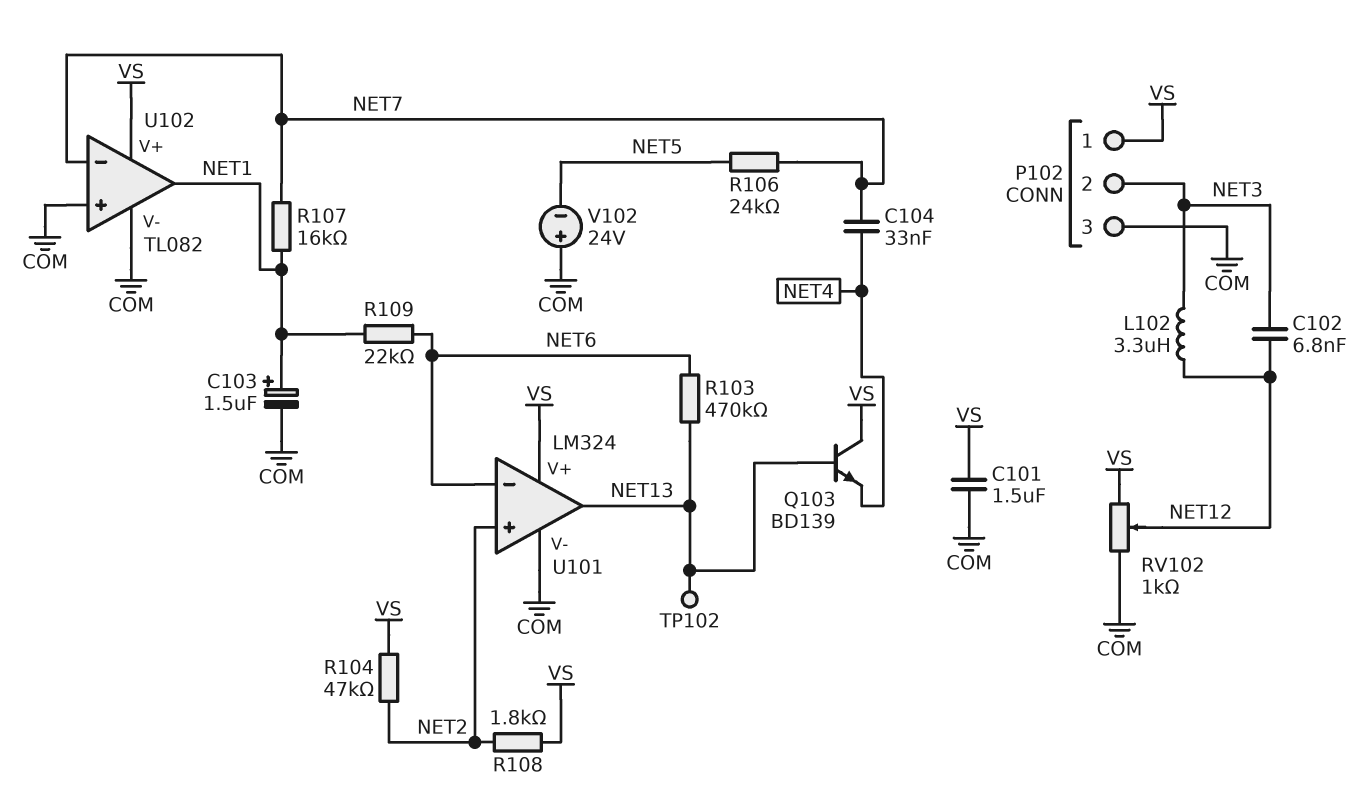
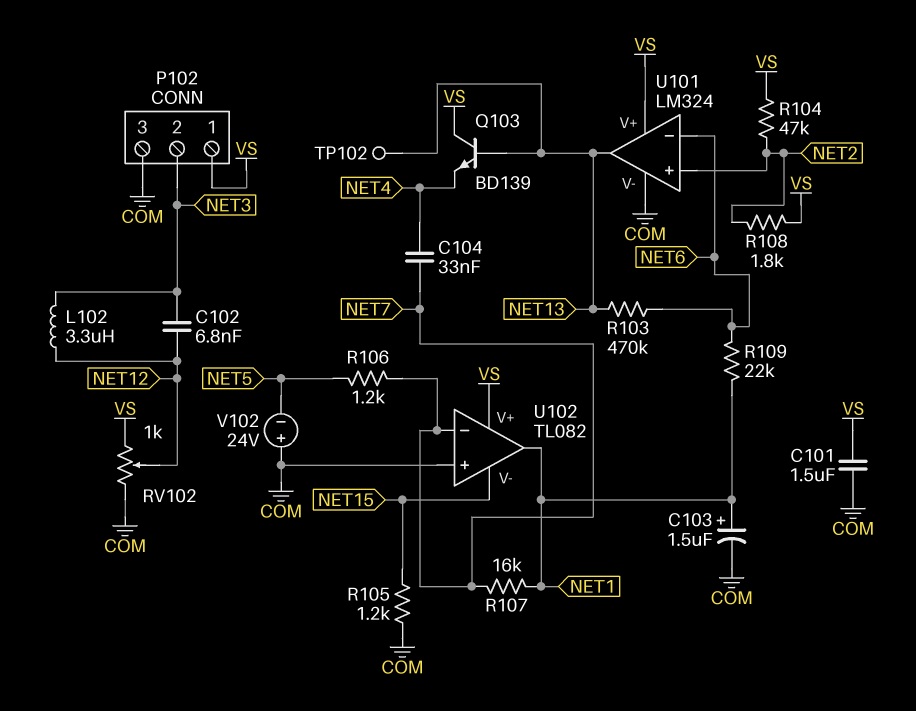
R105: none -> 1.2k (COM, NET15)
R106: 24k (NET5, NET7) -> 1.2k (NET5, NET7)
U102 pin V-: COM -> NET15

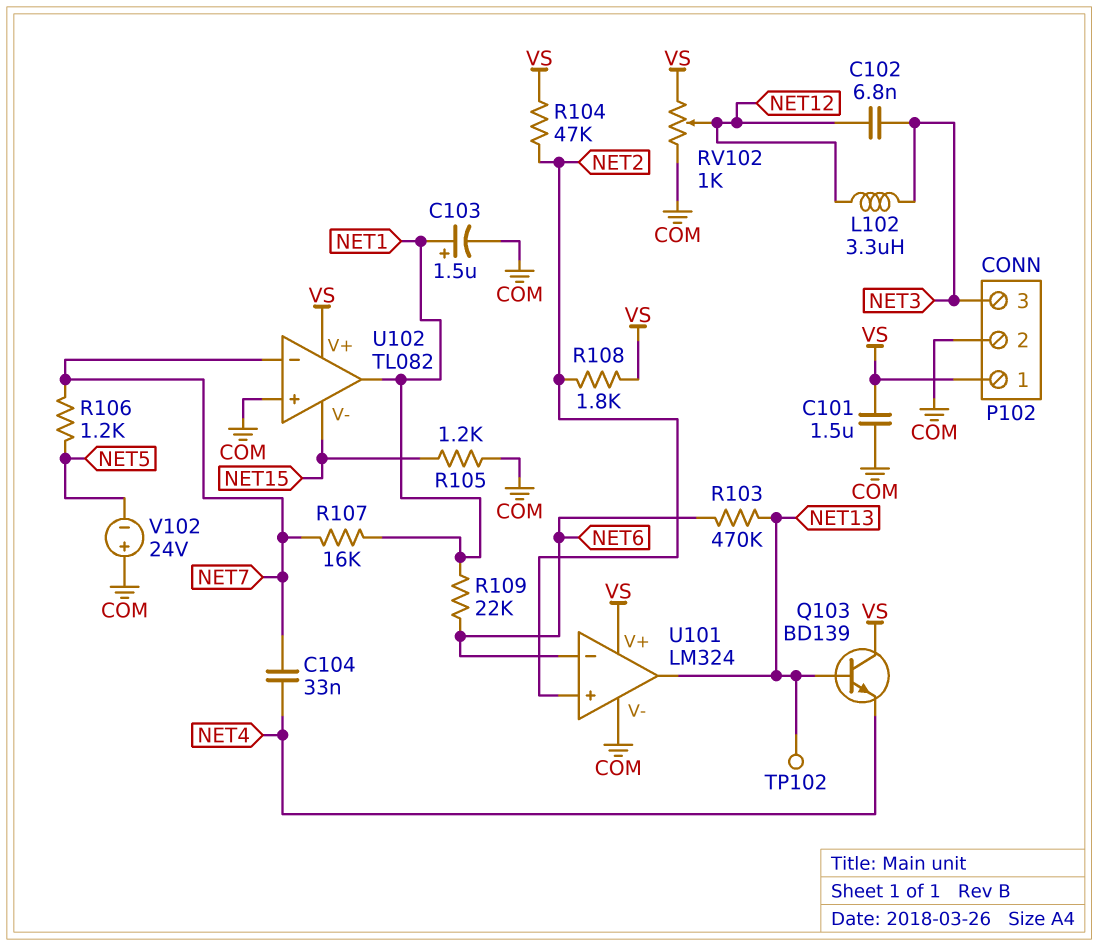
P102 pin 2: NET3 -> COM
P102 pin 3: COM -> NET3

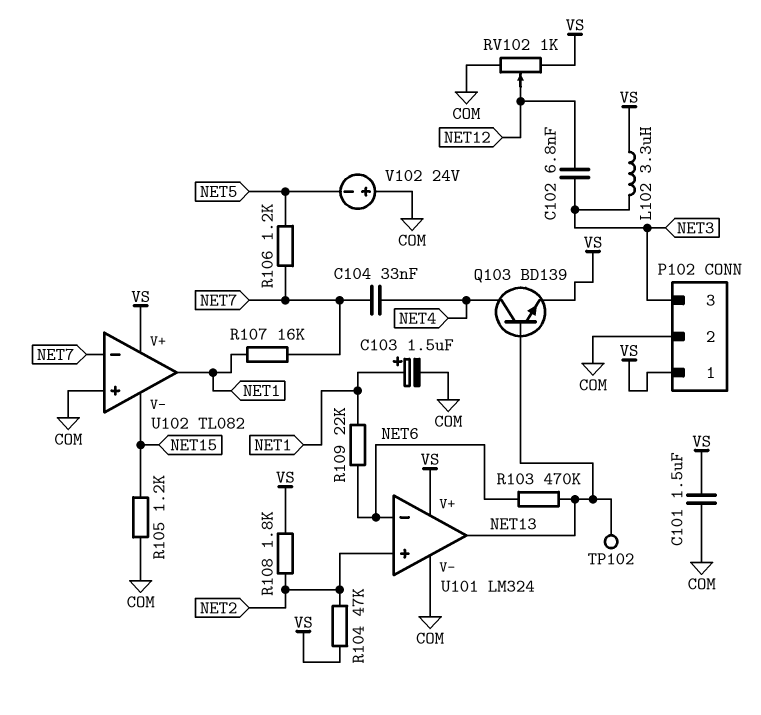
L102: 3.3uH (NET3, NET12) -> 3.3uH (NET3, VS)
Q103: NPN BD139 (B NET13, C VS, E NET4) -> NPN BD139 (B NET13, C NET4, E VS)

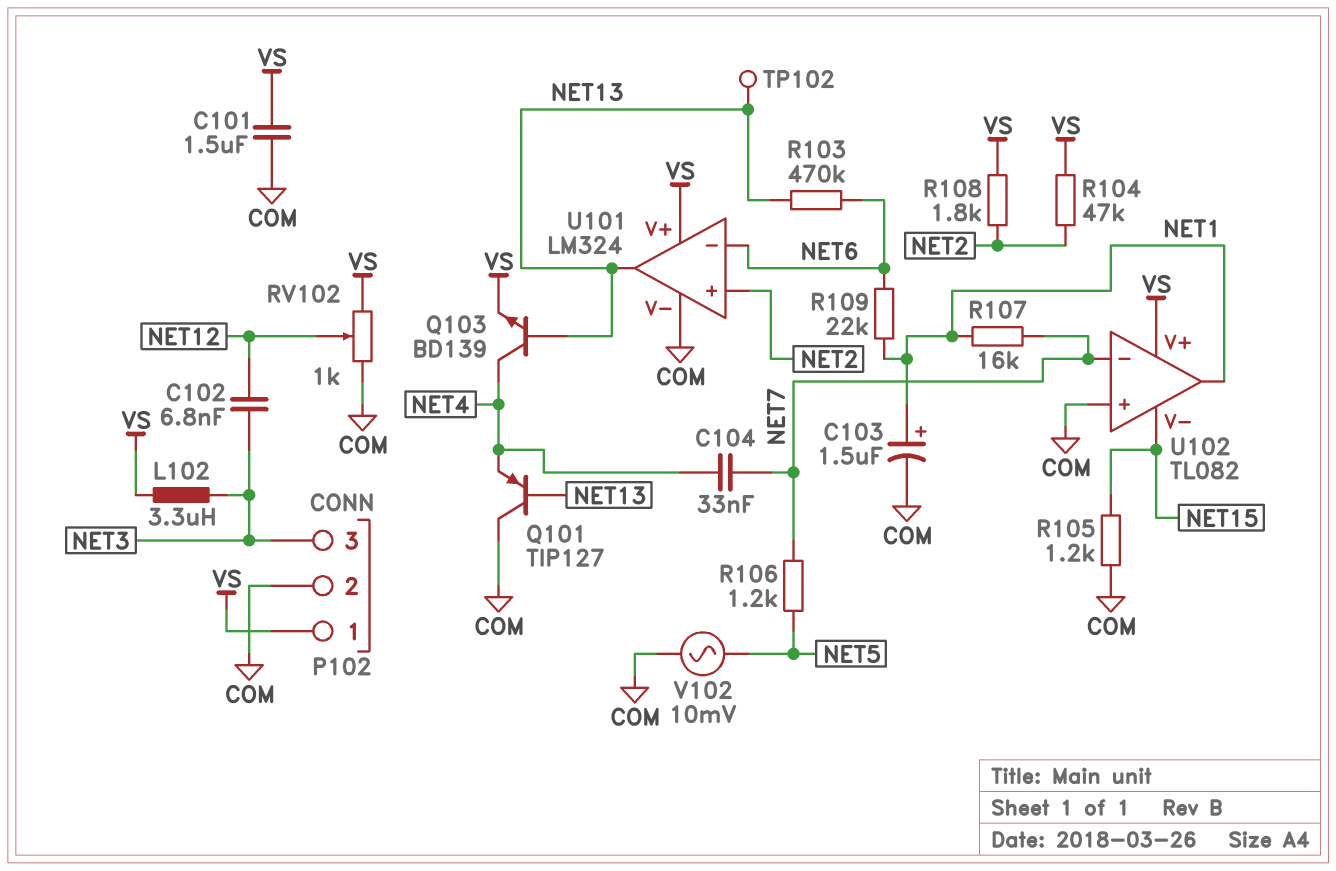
Q101: none -> PNP TIP127 (B NET13, C COM, E NET4)
V102: 24V (plus COM, minus NET5) -> AC 10mV (COM, NET5)

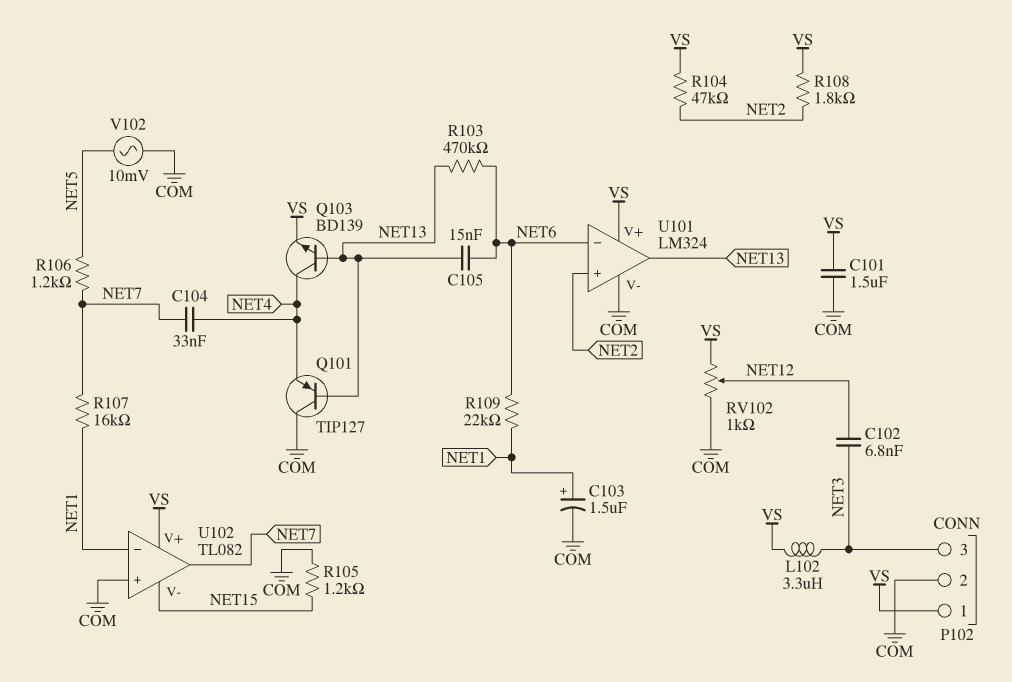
C105: none -> 15nF (NET6, NET13)
TP102: test point (NET13) -> none
U102 pin in-: NET7 -> NET1
U102 pin out: NET1 -> NET7

